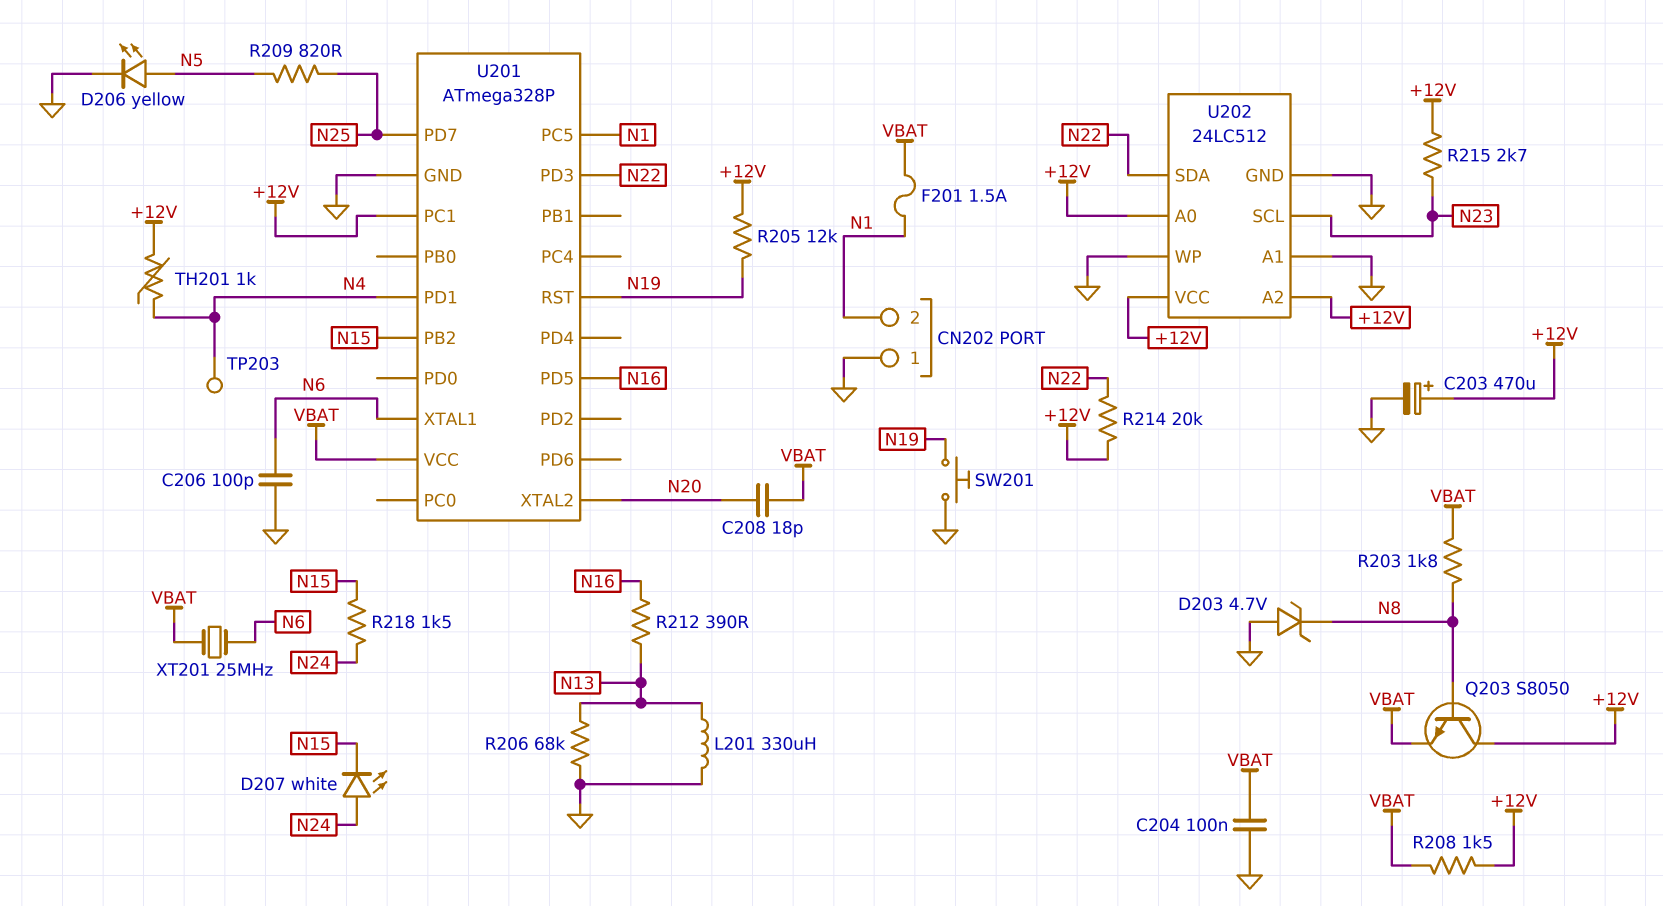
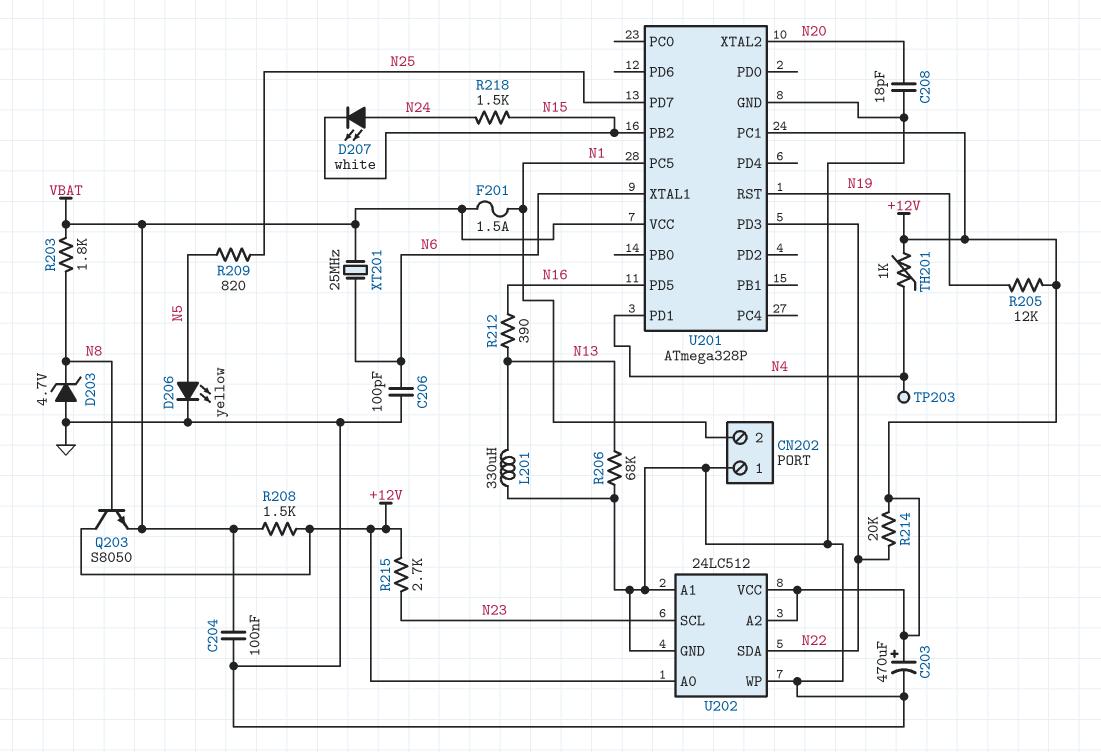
C208: 18pF (N20, VBAT) -> 18pF (GND, N20)
SW201: button (GND, N19) -> none

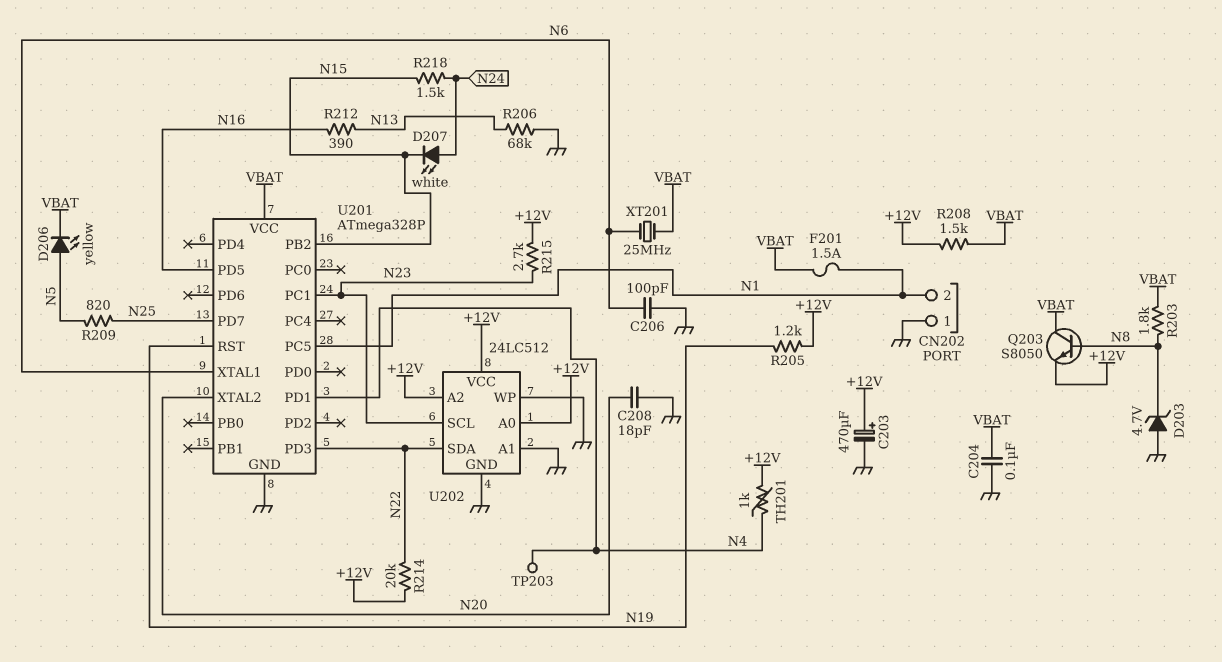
D206: LED yellow (A N5, K GND) -> LED yellow (A N5, K VBAT)
L201: 330uH (GND, N13) -> none
Q203: NPN S8050 (B N8, C +12V, E VBAT) -> NPN S8050 (B N8, C VBAT, E +12V)
R205: 12k (+12V, N19) -> 1.2k (+12V, N19)
U201 pin PC1: +12V -> N23

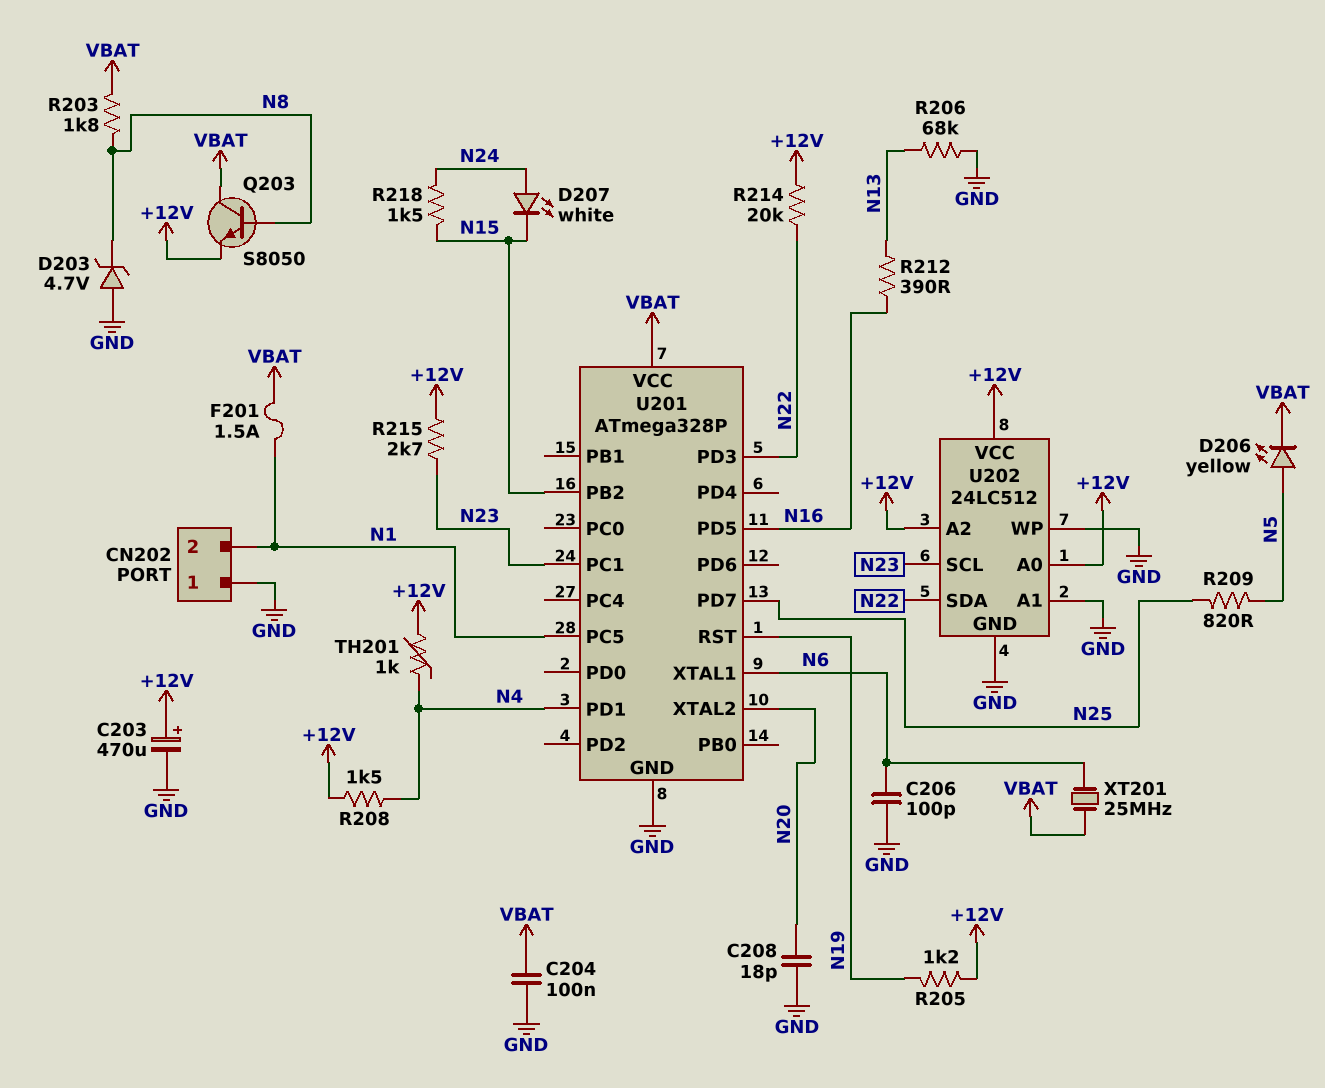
R208: 1.5k (+12V, VBAT) -> 1.5k (+12V, N4)
TP203: test point (N4) -> none

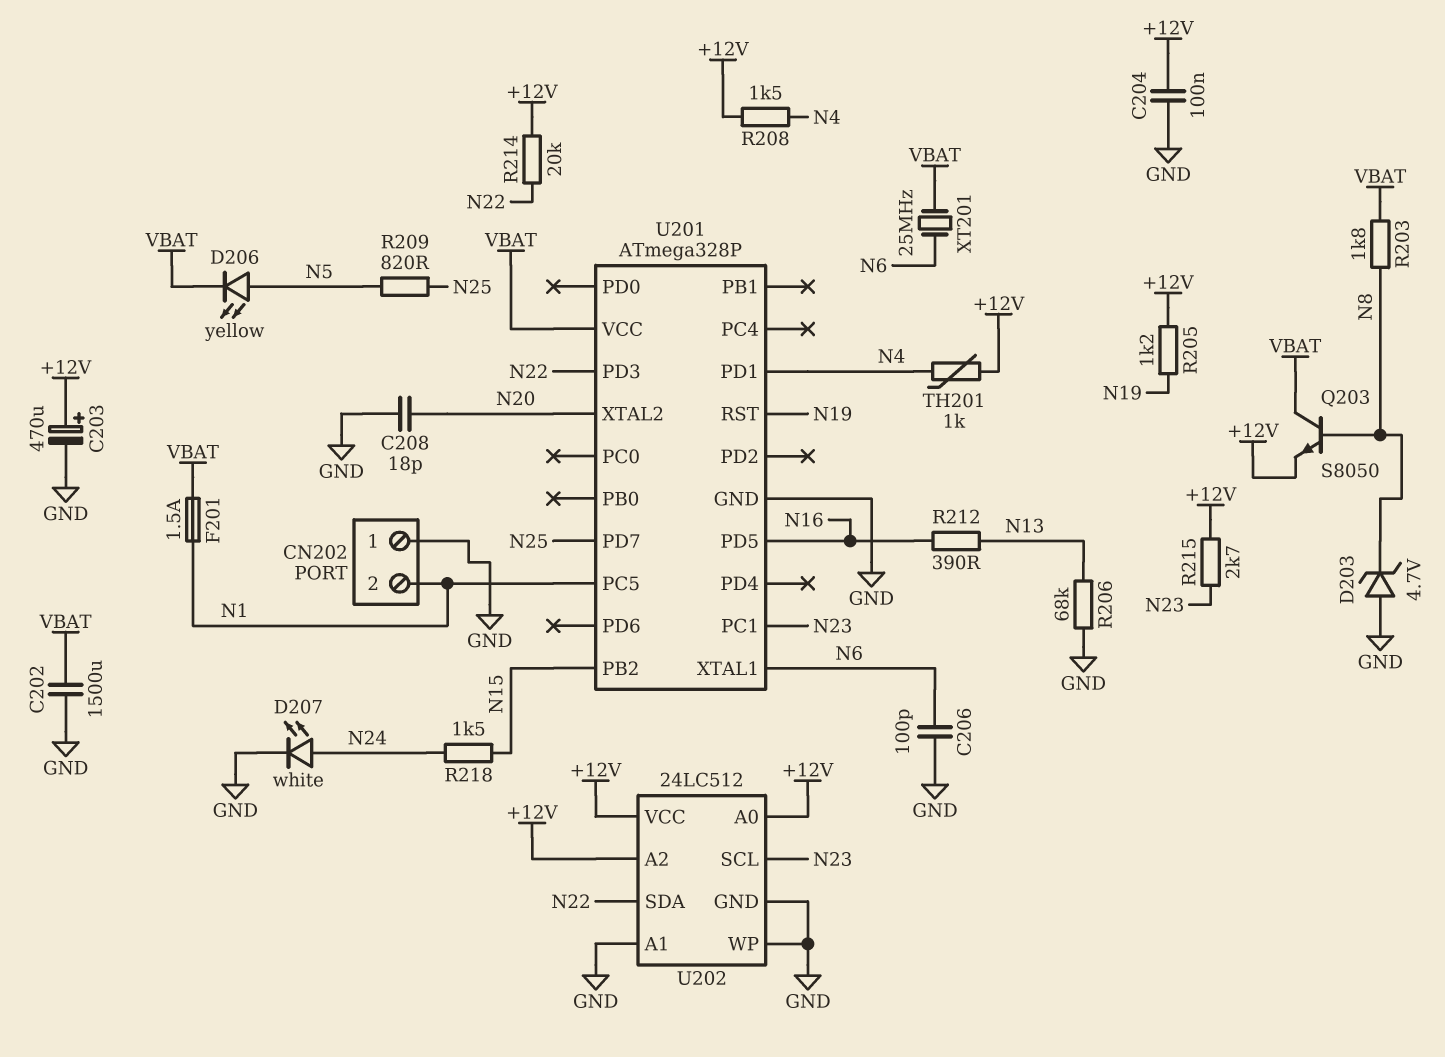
C202: none -> 1500uF (GND, VBAT)
C204: 100nF (GND, VBAT) -> 100nF (+12V, GND)
D207: LED white (A N24, K N15) -> LED white (A N24, K GND)

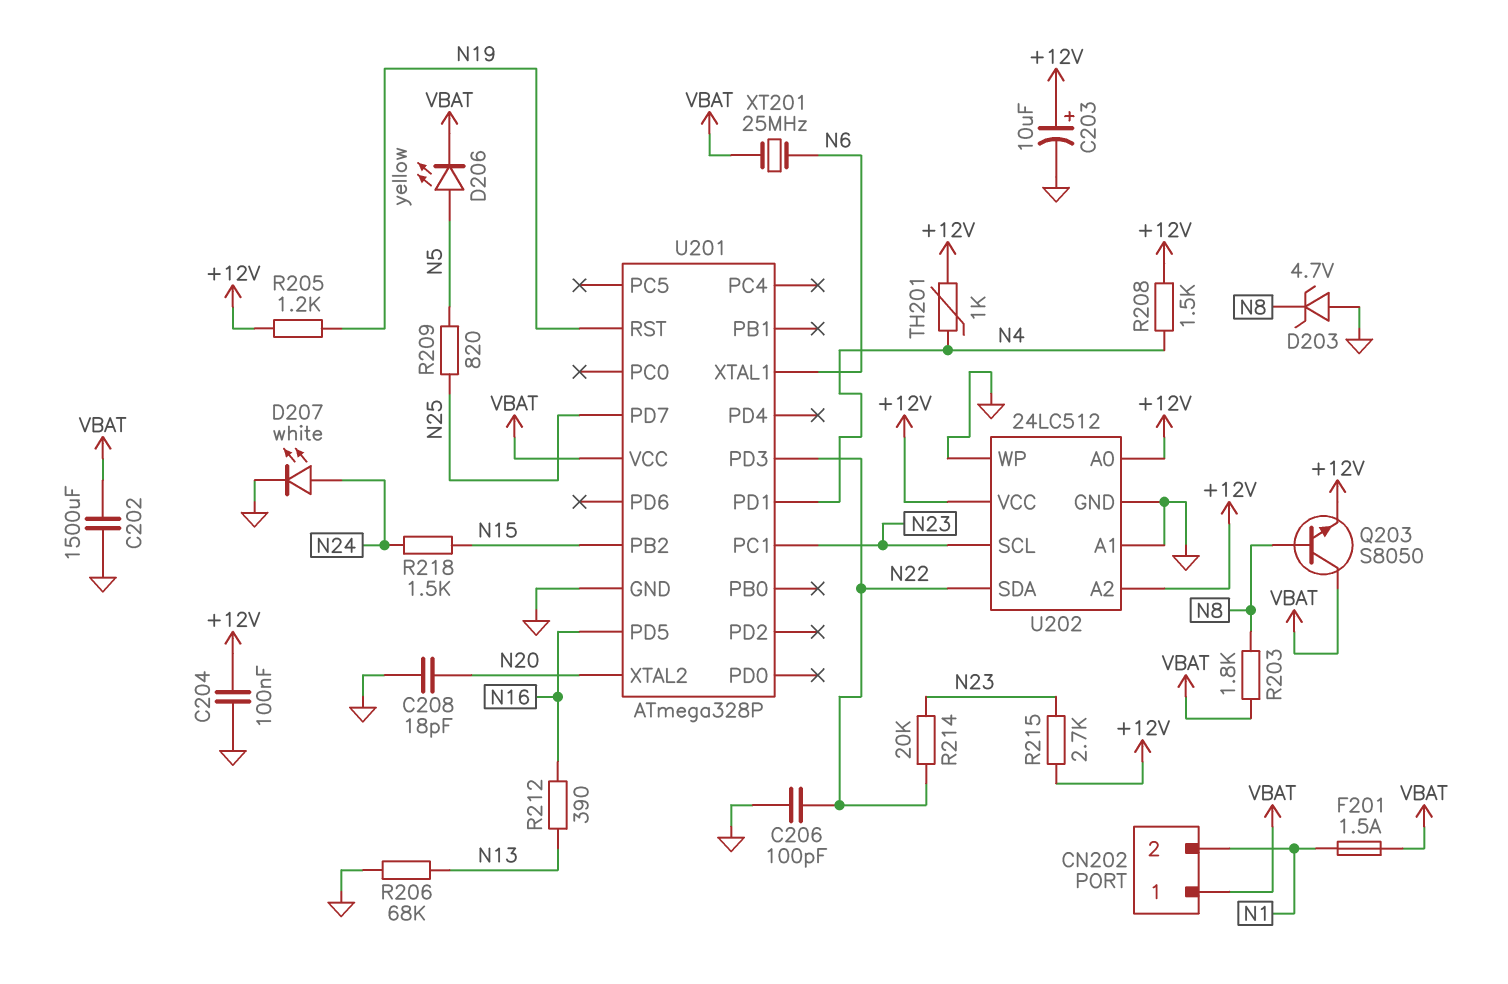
C203: 470uF (plus +12V, minus GND) -> 10uF (plus +12V, minus GND)
C206: 100pF (GND, N6) -> 100pF (GND, N22)
CN202 pin 1: GND -> VBAT
R214: 20k (+12V, N22) -> 20k (N22, N23)
U201 pin PC5: N1 -> none

